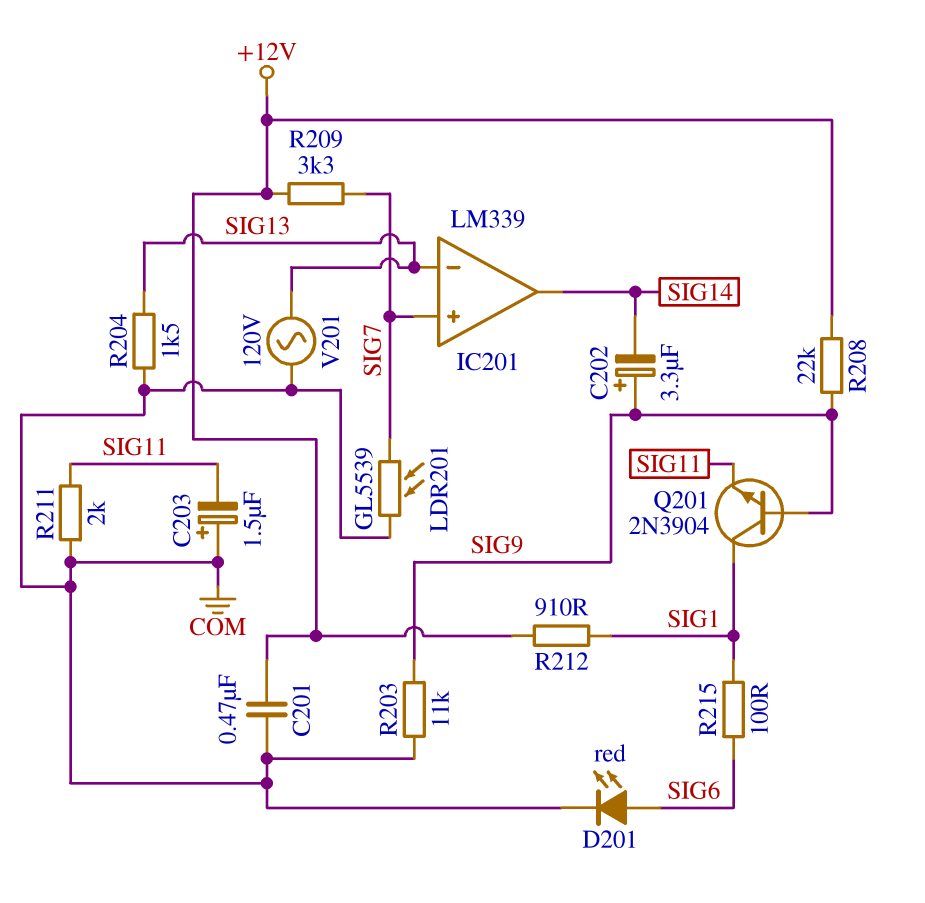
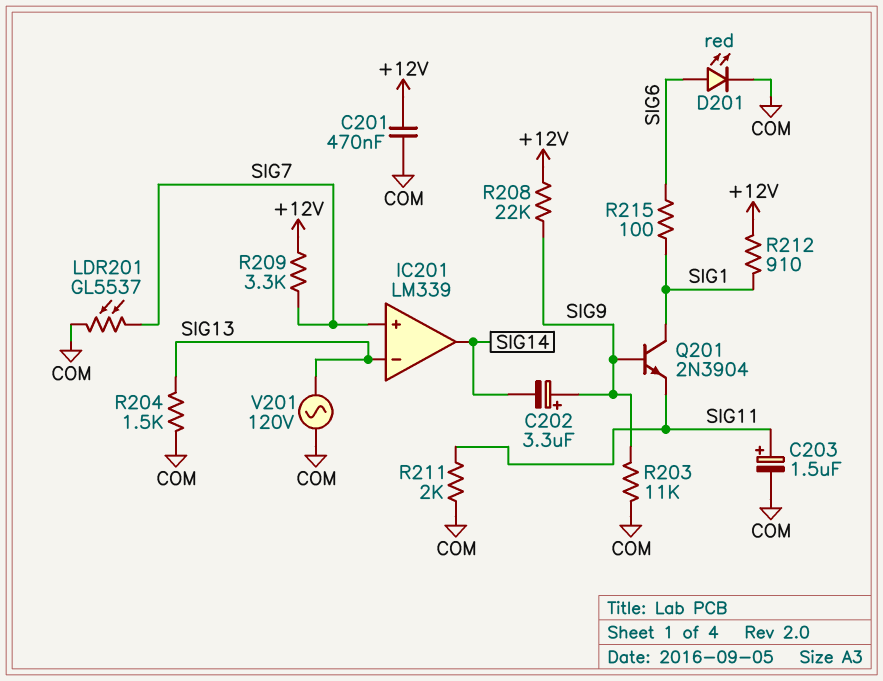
C203: 1.5uF (plus COM, minus SIG11) -> 1.5uF (plus SIG11, minus COM)
LDR201: GL5539 (COM, SIG7) -> GL5537 (COM, SIG7)

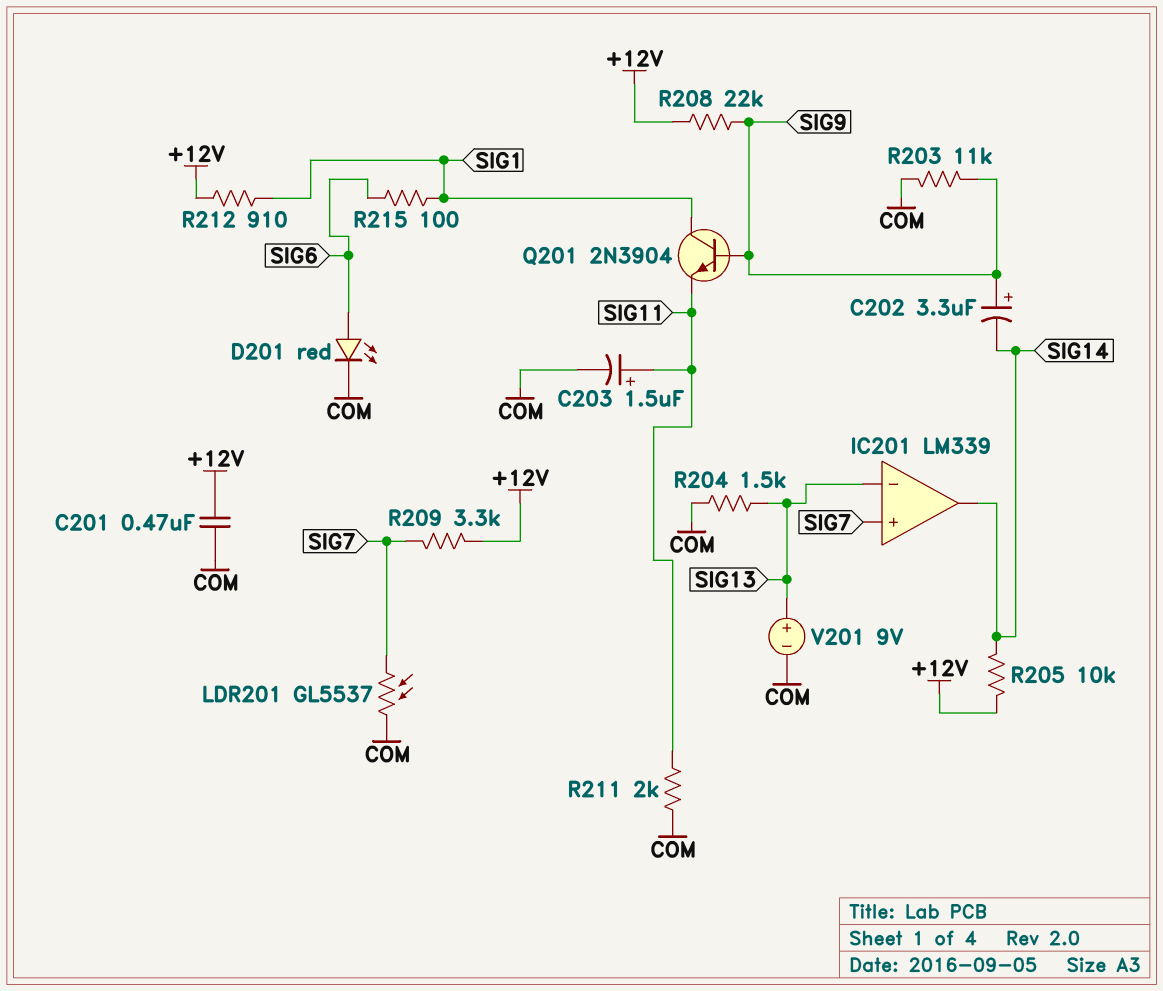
R205: none -> 10k (+12V, SIG14)
V201: AC 120V (COM, SIG13) -> 9V (plus SIG13, minus COM)

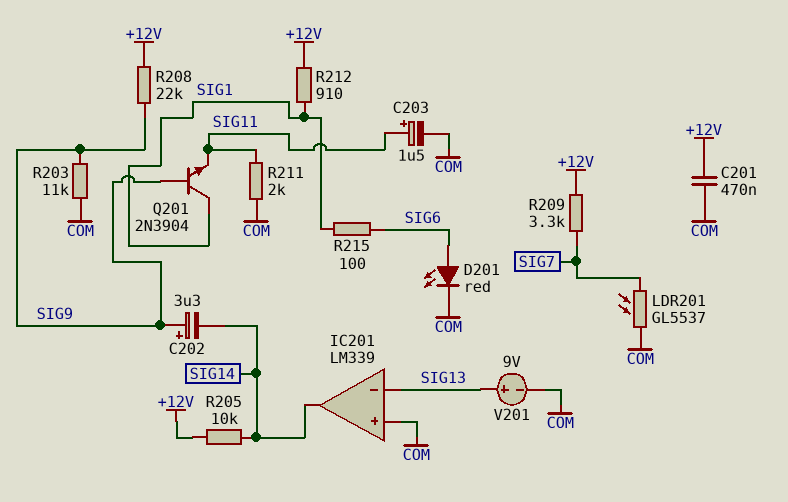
IC201 pin in+: SIG7 -> COM
R204: 1.5k (COM, SIG13) -> none

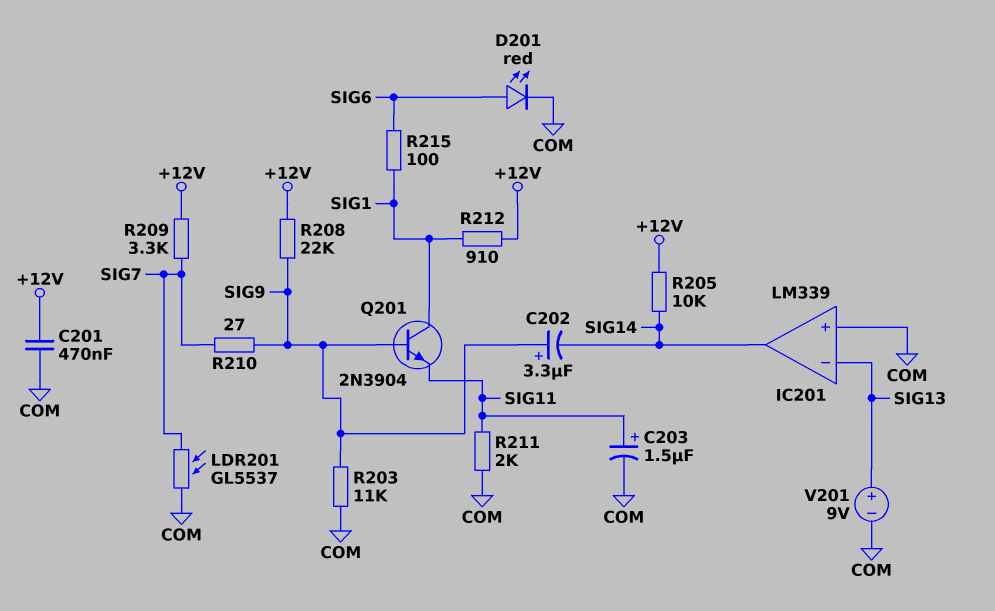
R210: none -> 27 (SIG7, SIG9)

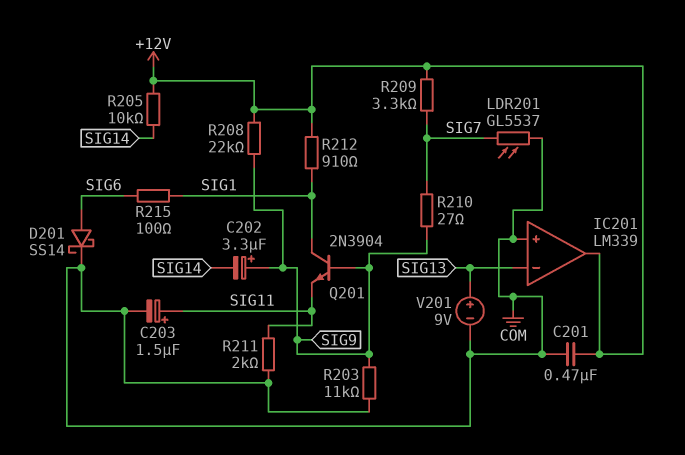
D201: LED red (A SIG6, K COM) -> schottky SS14 (A SIG6, K COM)
IC201 pin out: SIG14 -> +12V

